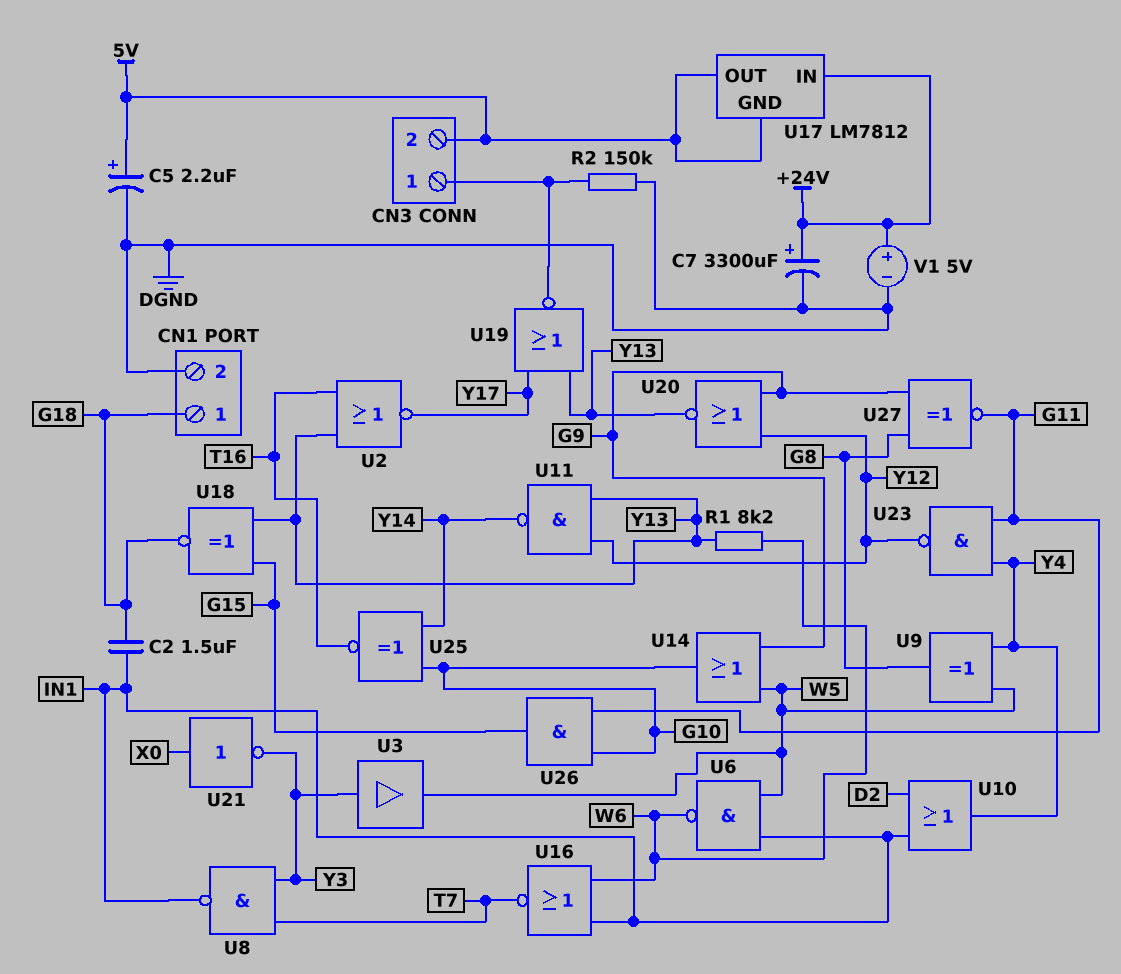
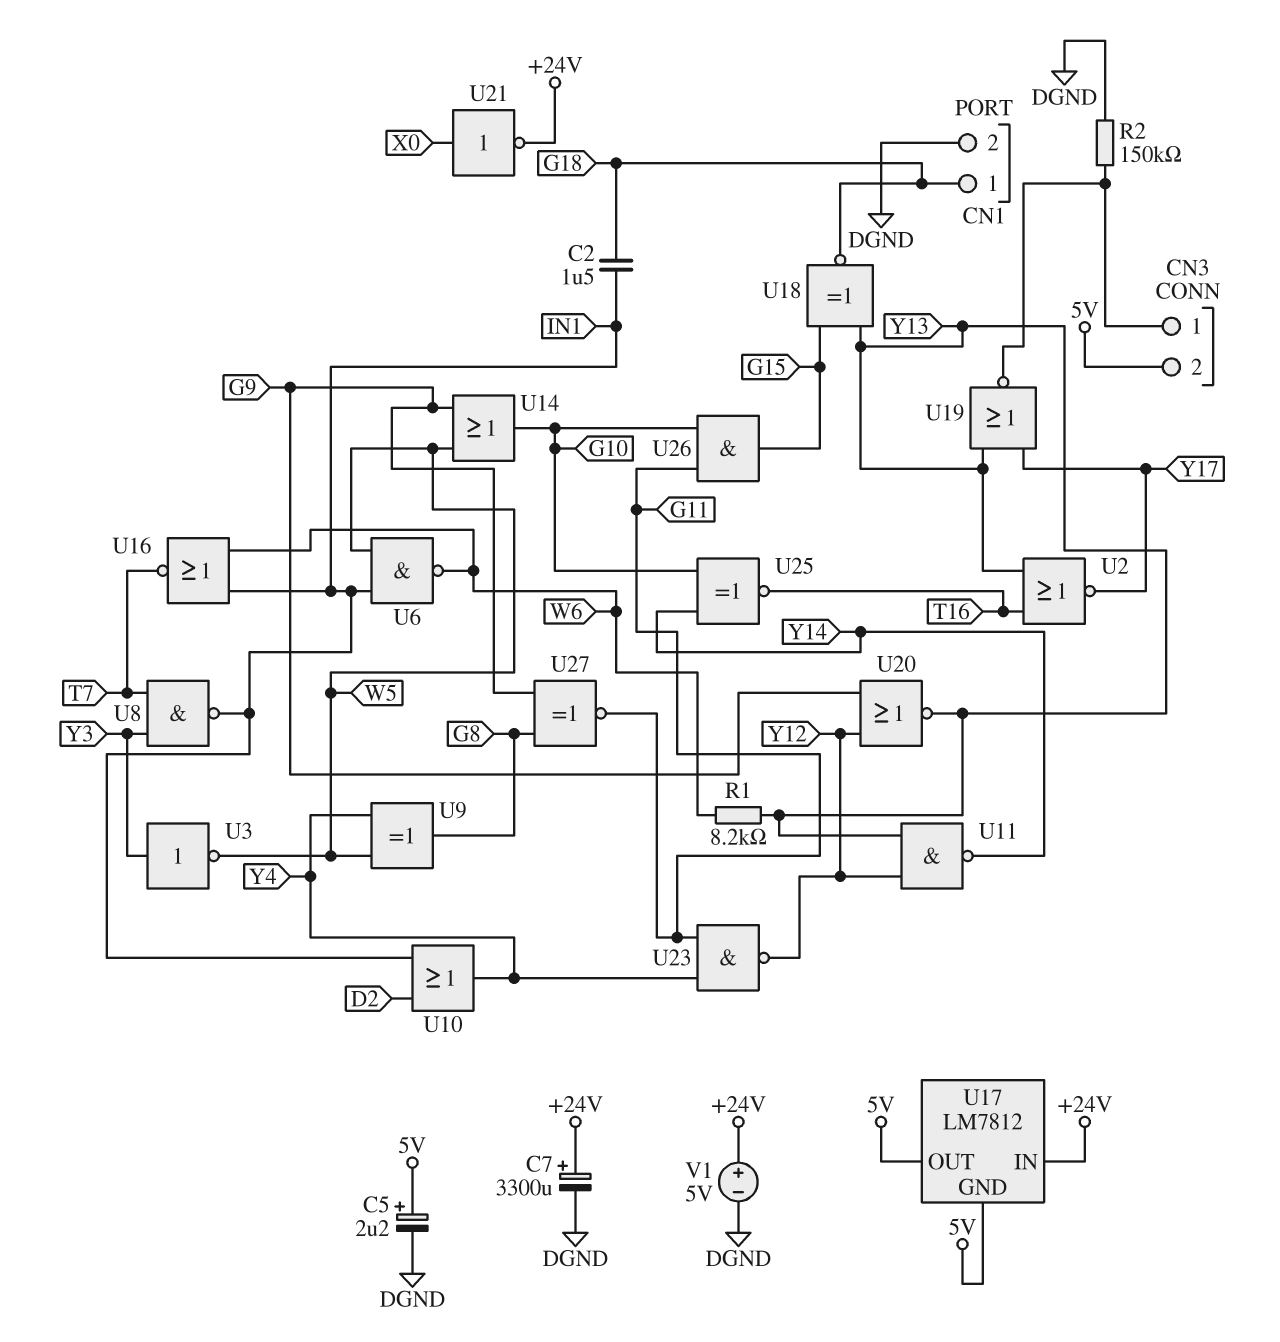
U3: buffer (in Y3, out W5) -> NOT (in Y3, out W5)
U21: NOT (in X0, out Y3) -> NOT (in X0, out +24V)

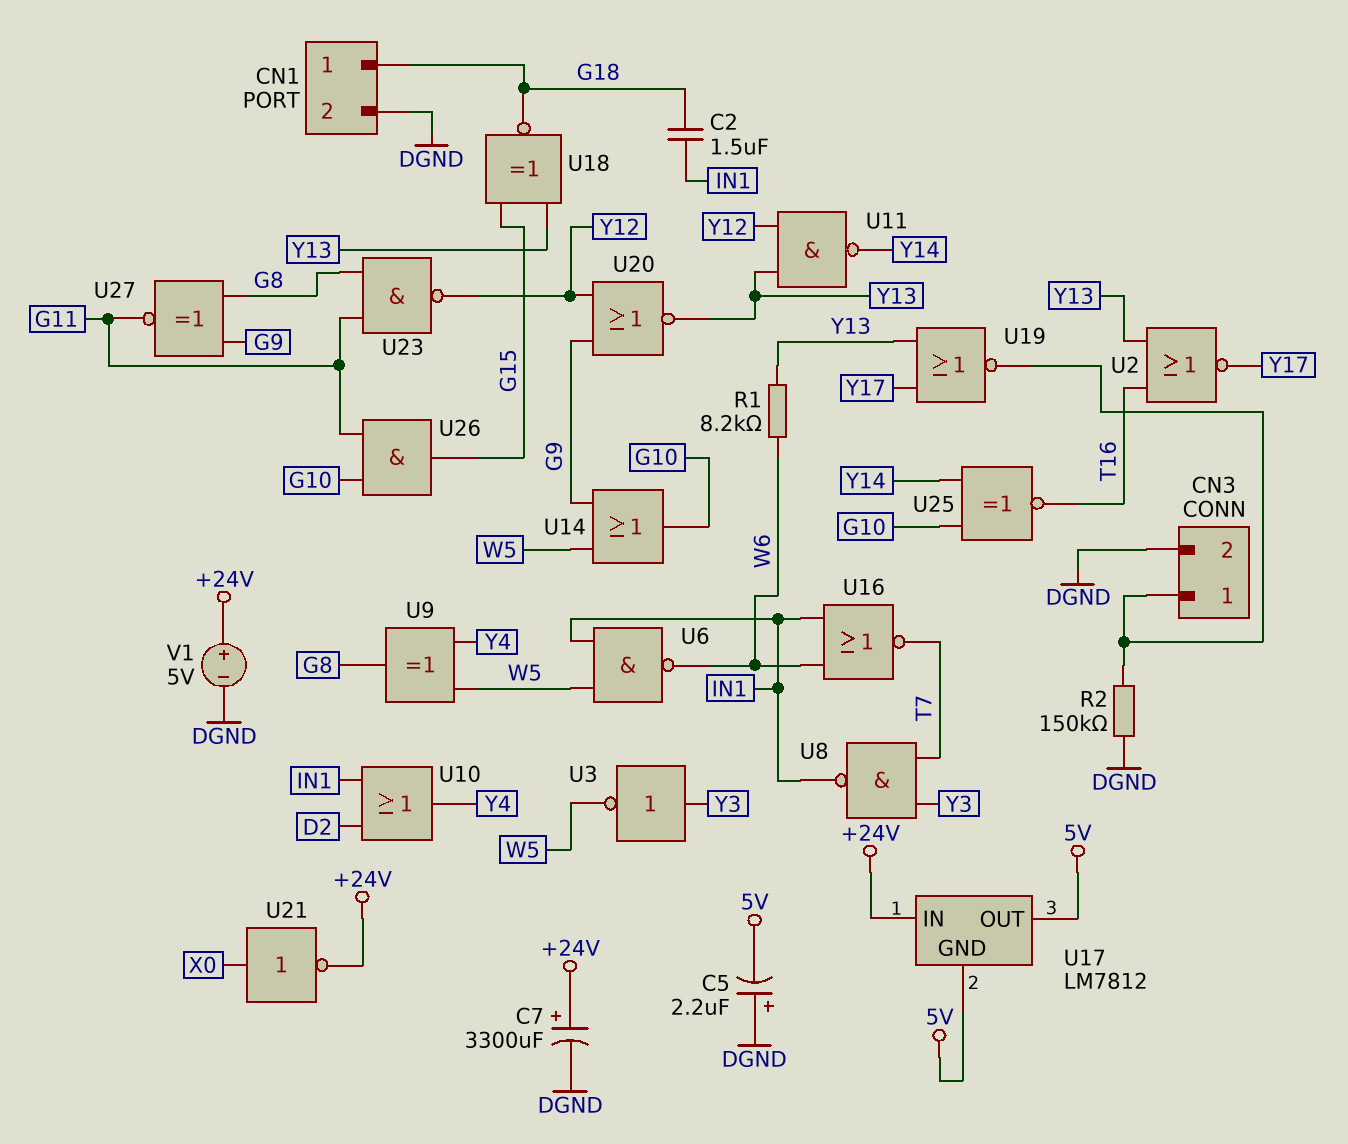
C5: 2.2uF (plus 5V, minus DGND) -> 2.2uF (plus DGND, minus 5V)
CN3 pin 2: 5V -> DGND
U23: NAND (in G11, in Y4, out Y12) -> NAND (in G8, in G11, out Y12)

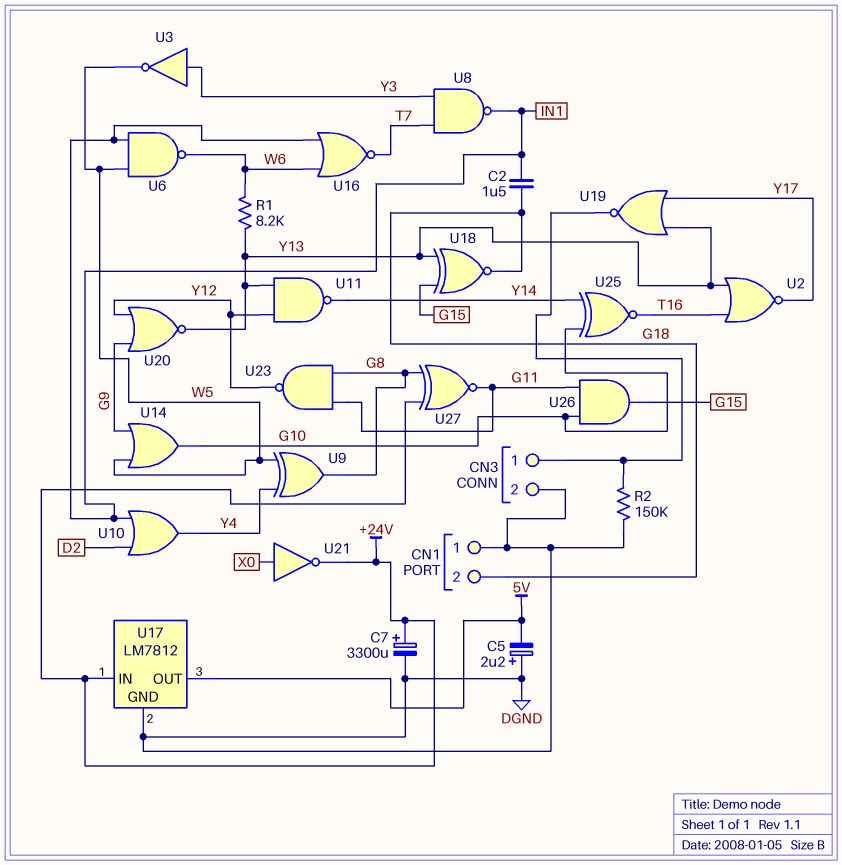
CN1 pin 1: G18 -> DGND
CN1 pin 2: DGND -> G18
U17 pin GND: 5V -> DGND
U27: XNOR (in G8, in G9, out G11) -> XNOR (in +24V, in G8, out G11)
V1: 5V (plus +24V, minus DGND) -> none

